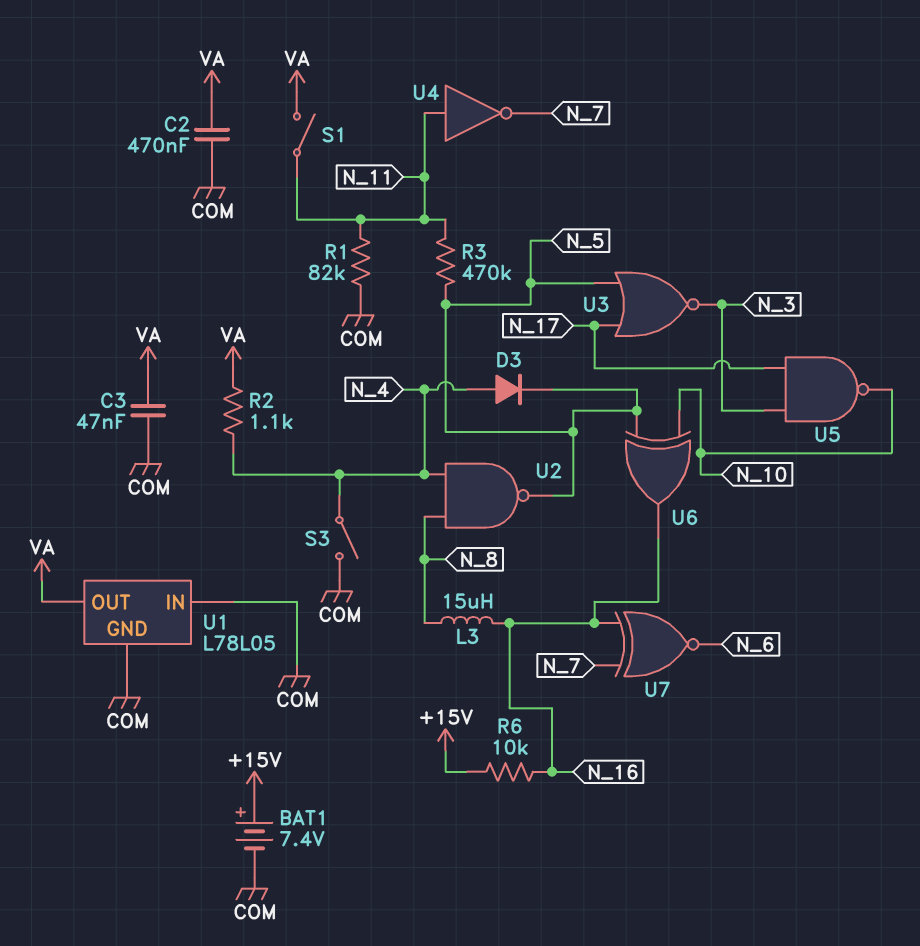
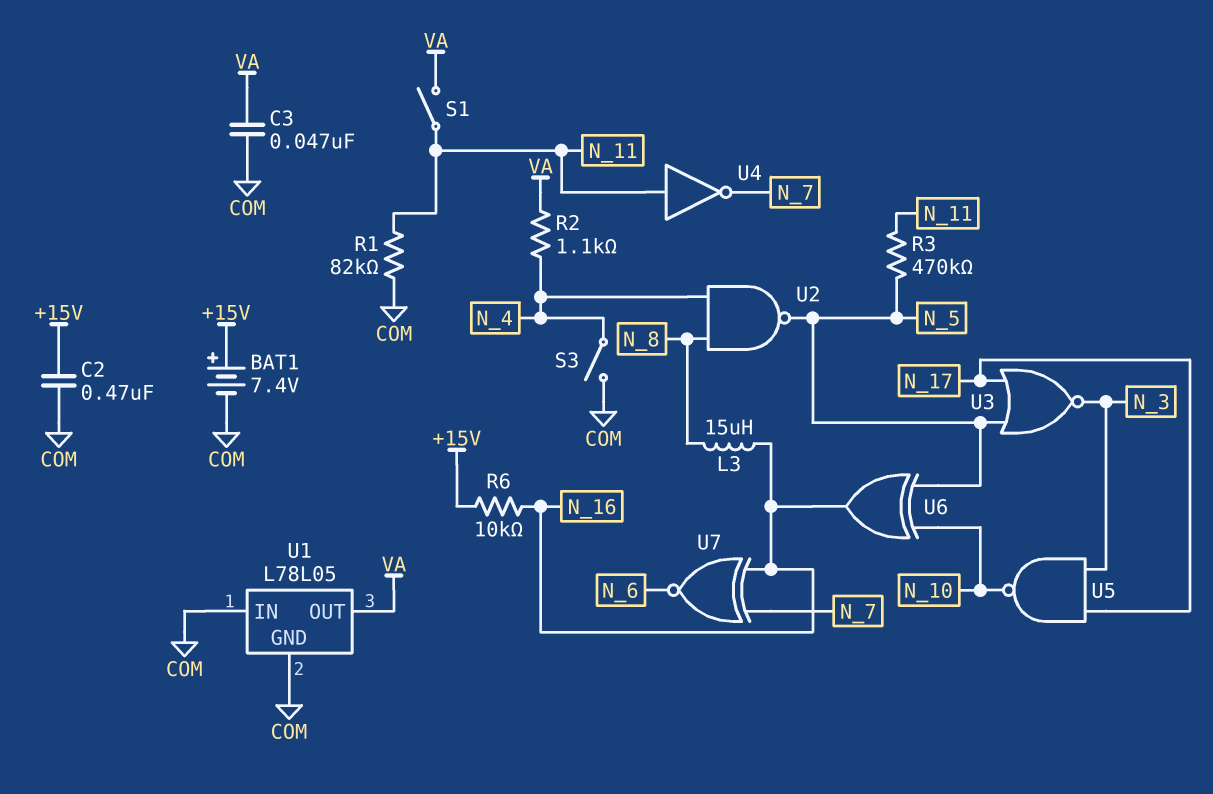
C2: 470nF (COM, VA) -> 470nF (+15V, COM)
D3: diode (A N_4, K N_5) -> none

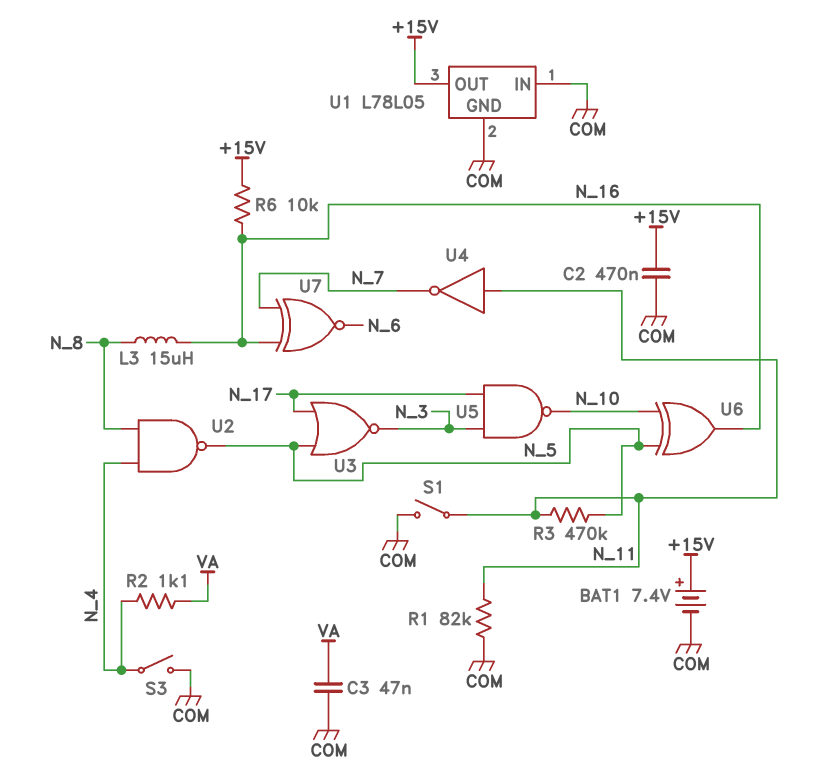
S1: switch (N_11, VA) -> switch (COM, N_11)
U1 pin OUT: VA -> +15V

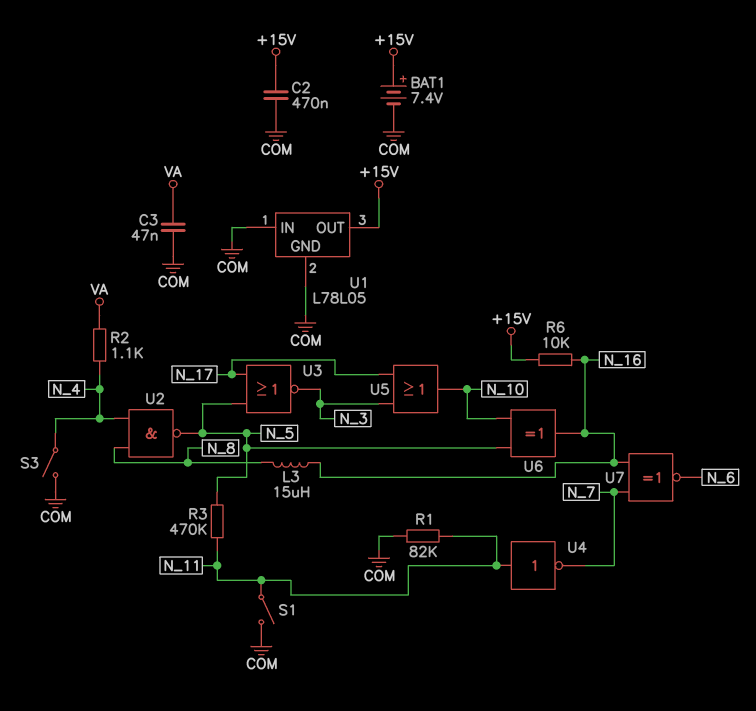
U5: NAND (in N_3, in N_17, out N_10) -> OR (in N_3, in N_17, out N_10)

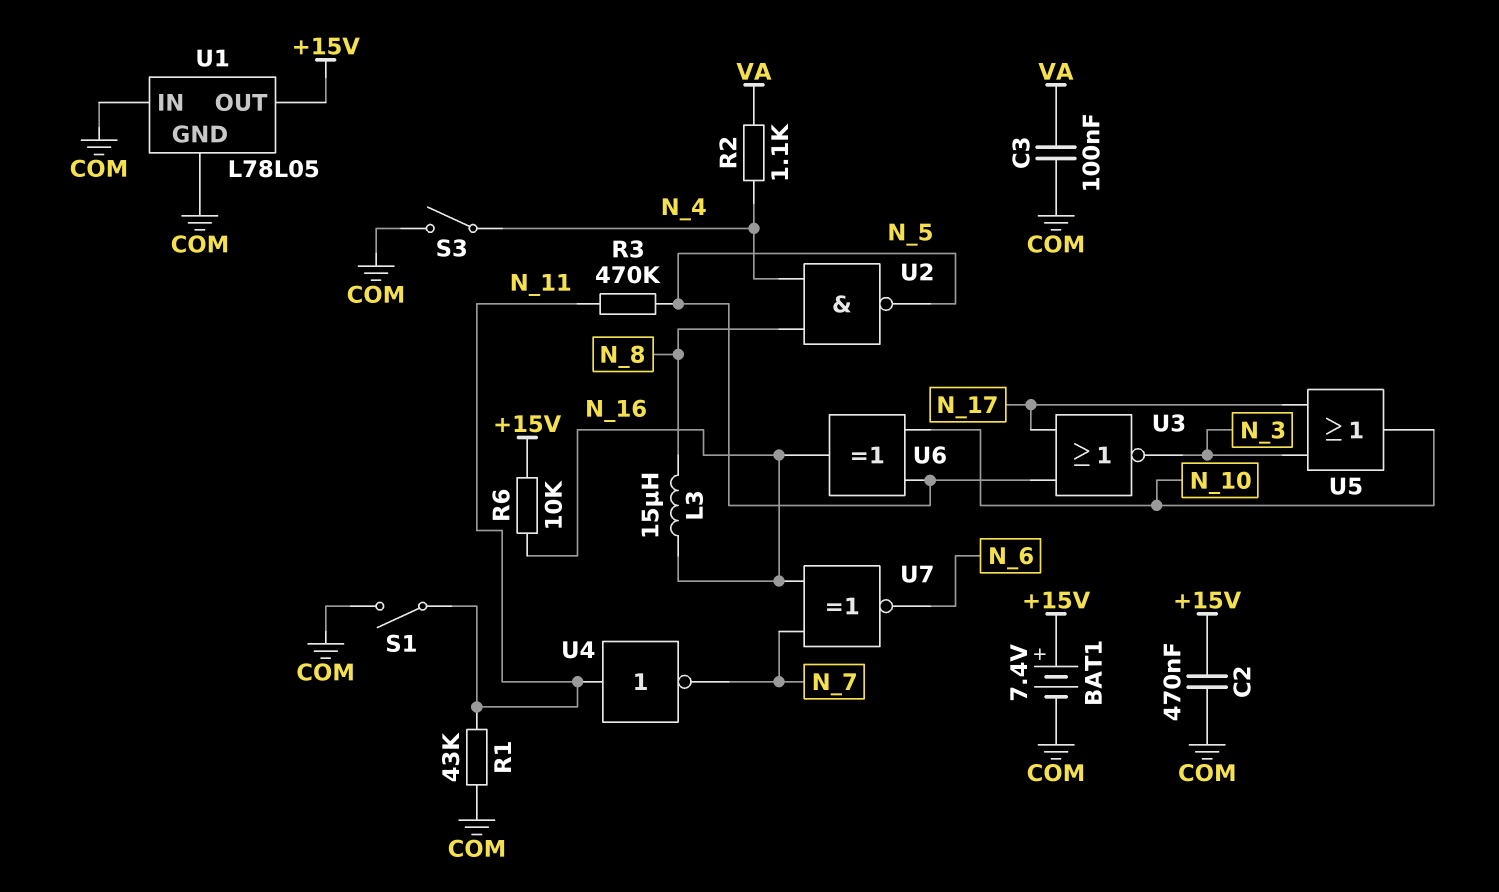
C3: 47nF (COM, VA) -> 100nF (COM, VA)
R1: 82k (COM, N_11) -> 43k (COM, N_11)

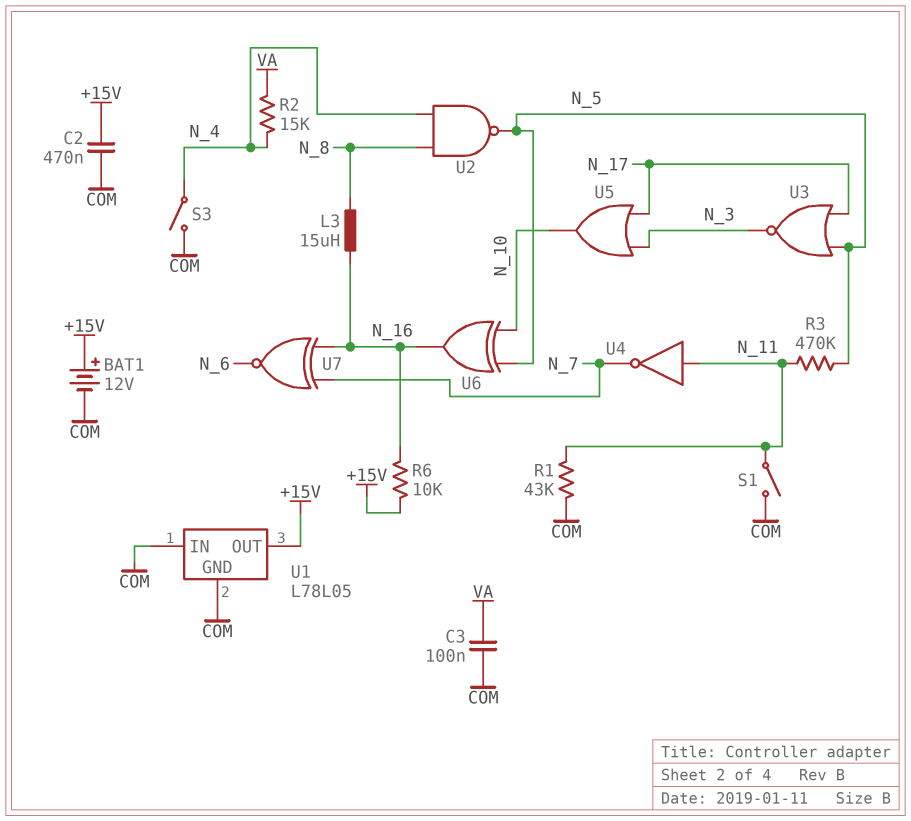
BAT1: 7.4V (plus +15V, minus COM) -> 12V (plus +15V, minus COM)
R2: 1.1k (N_4, VA) -> 15k (N_4, VA)

